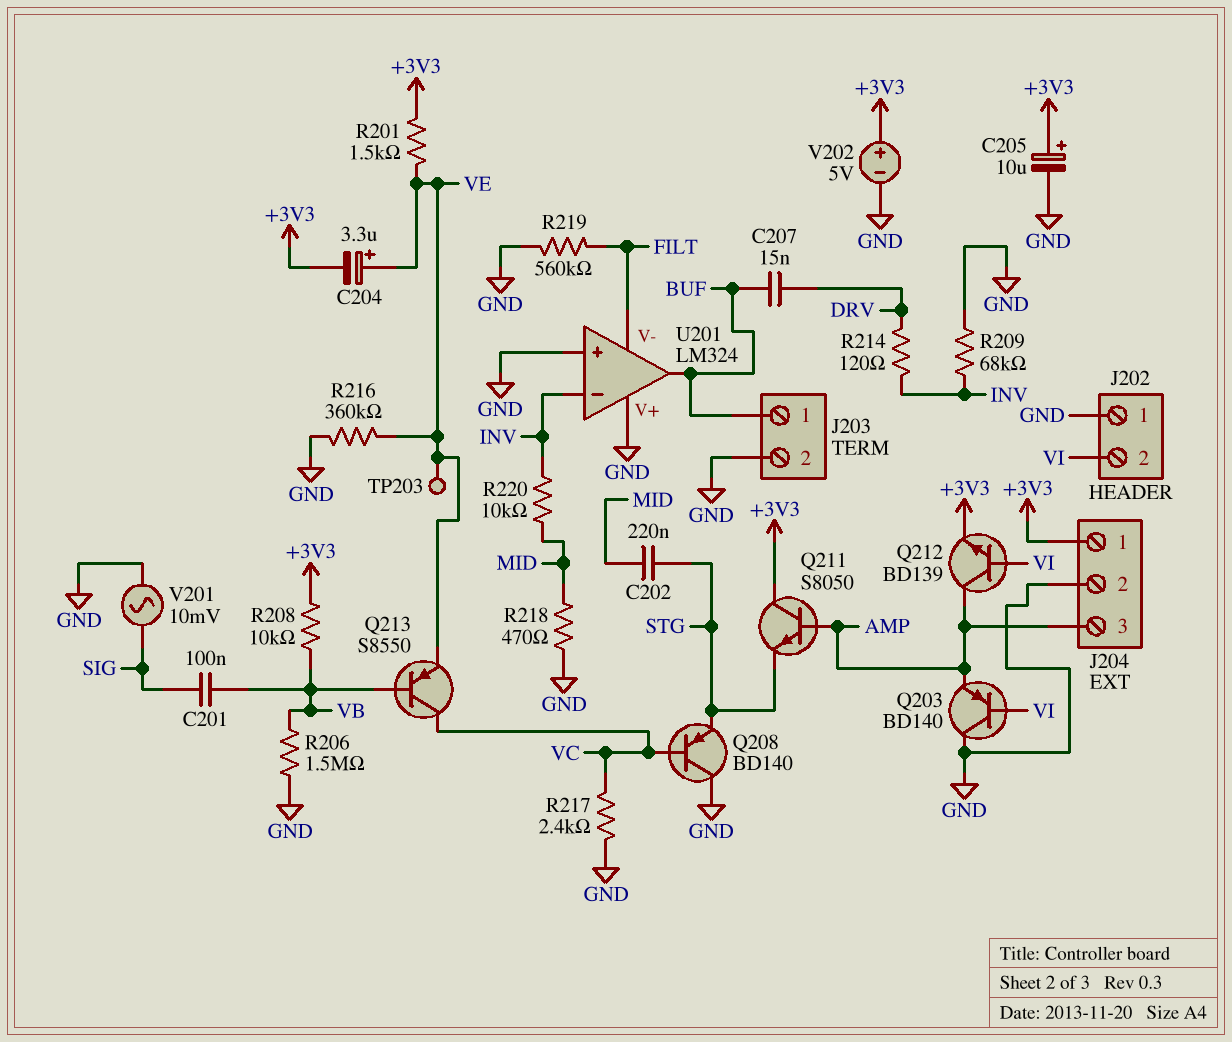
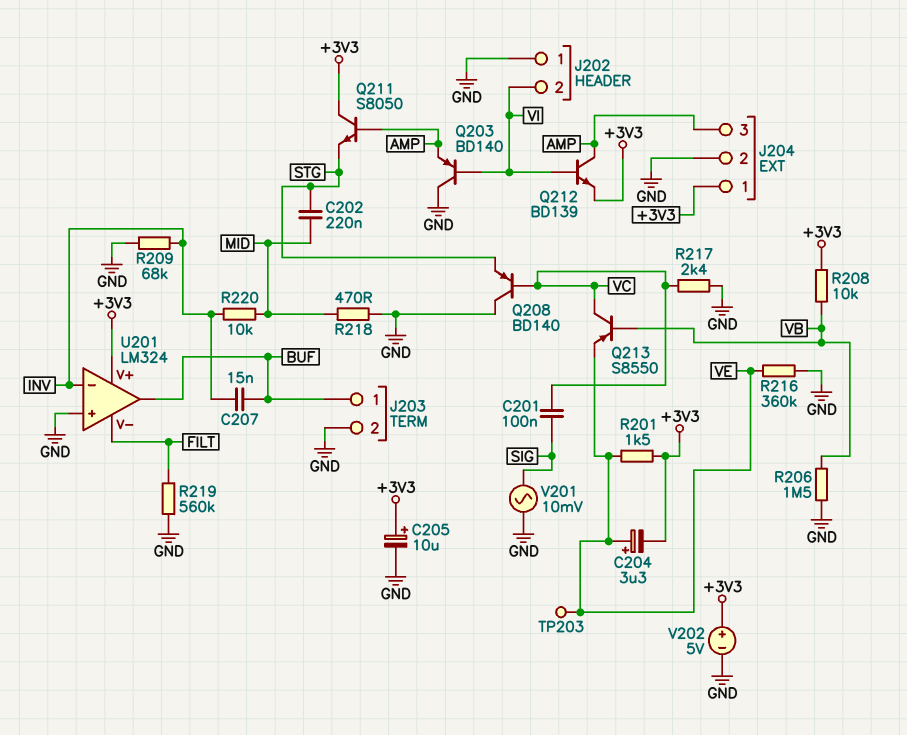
C201: 100nF (SIG, VB) -> 100nF (SIG, VC)
C207: 15nF (BUF, DRV) -> 15nF (BUF, INV)
R214: 120 (DRV, INV) -> none
U201 pin V+: GND -> +3V3

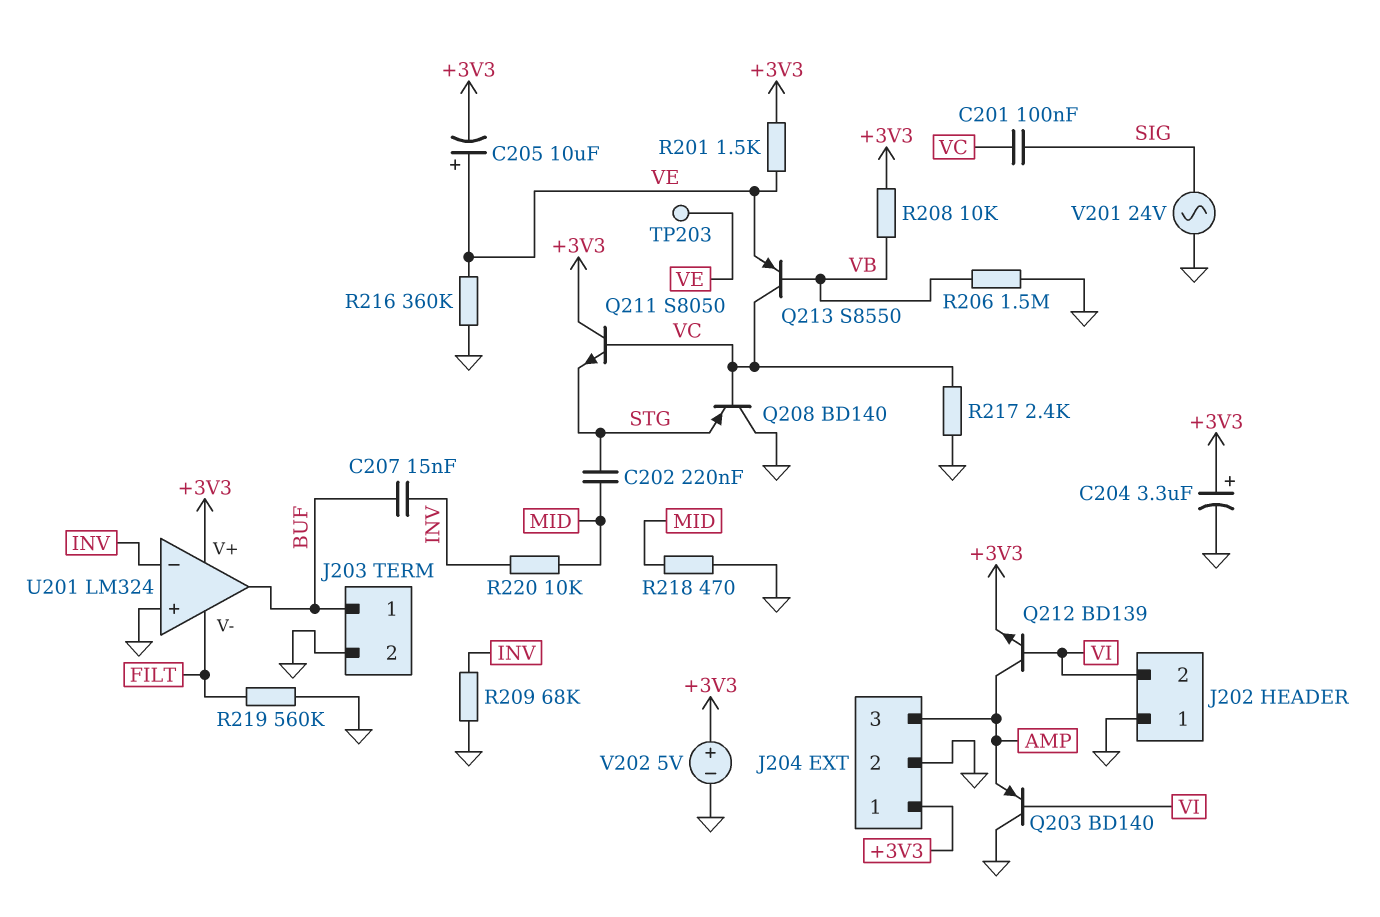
C204: 3.3uF (plus VE, minus +3V3) -> 3.3uF (plus +3V3, minus GND)
C205: 10uF (plus +3V3, minus GND) -> 10uF (plus VE, minus +3V3)
Q211: NPN S8050 (B AMP, C +3V3, E STG) -> NPN S8050 (B VC, C +3V3, E STG)
V201: AC 10mV (GND, SIG) -> AC 24V (GND, SIG)

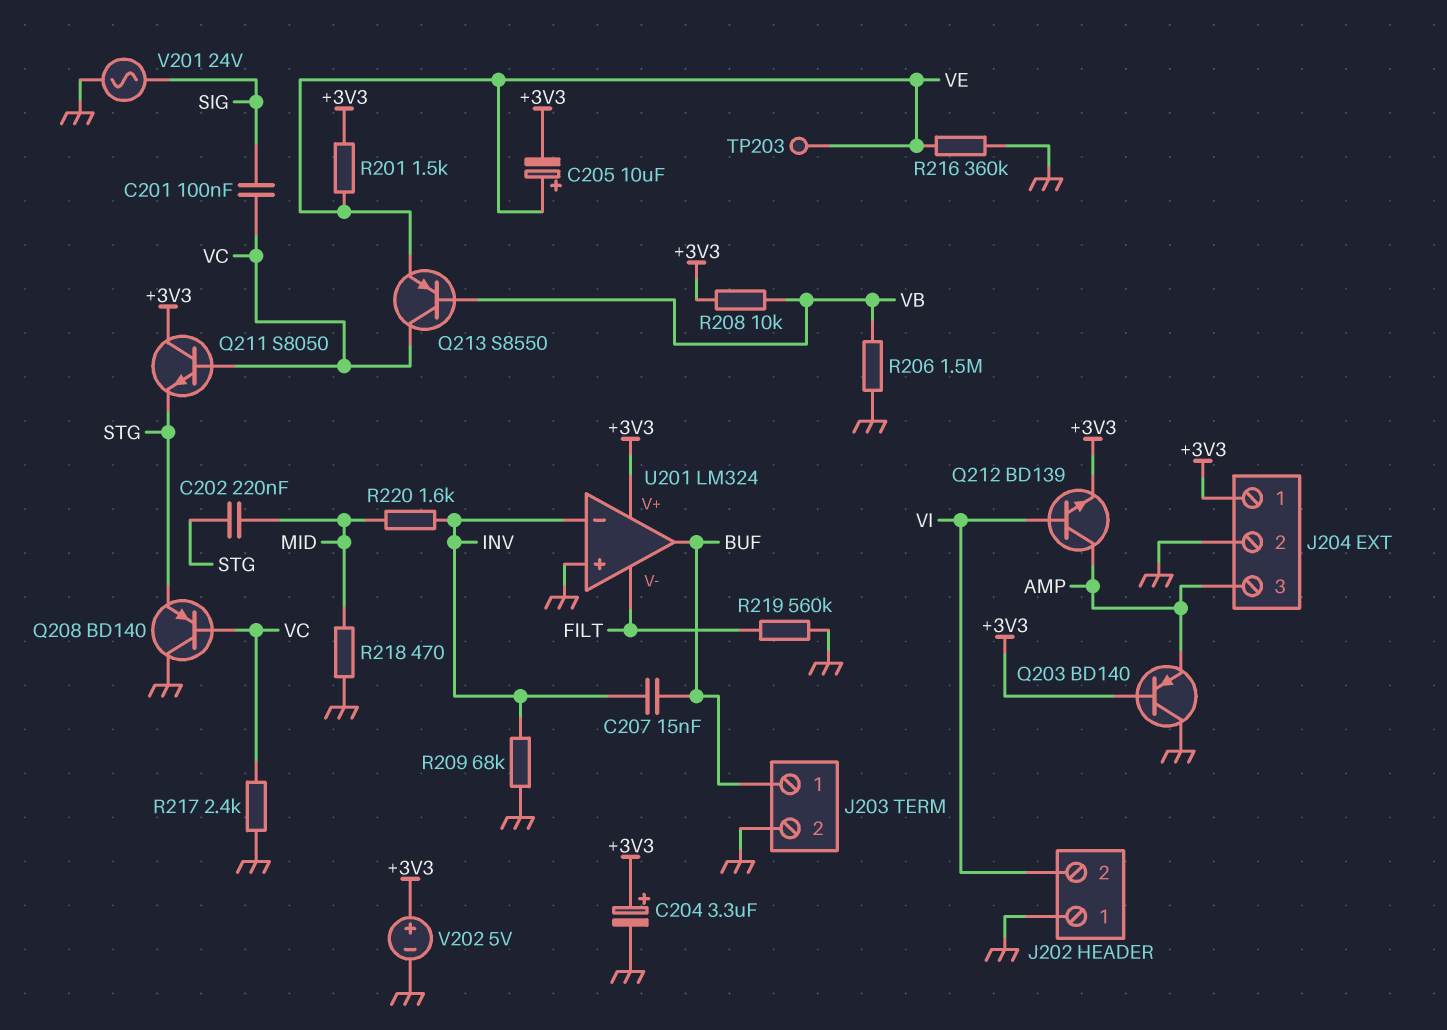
Q203: PNP BD140 (B VI, C GND, E AMP) -> PNP BD140 (B +3V3, C GND, E AMP)
R220: 10k (INV, MID) -> 1.6k (INV, MID)

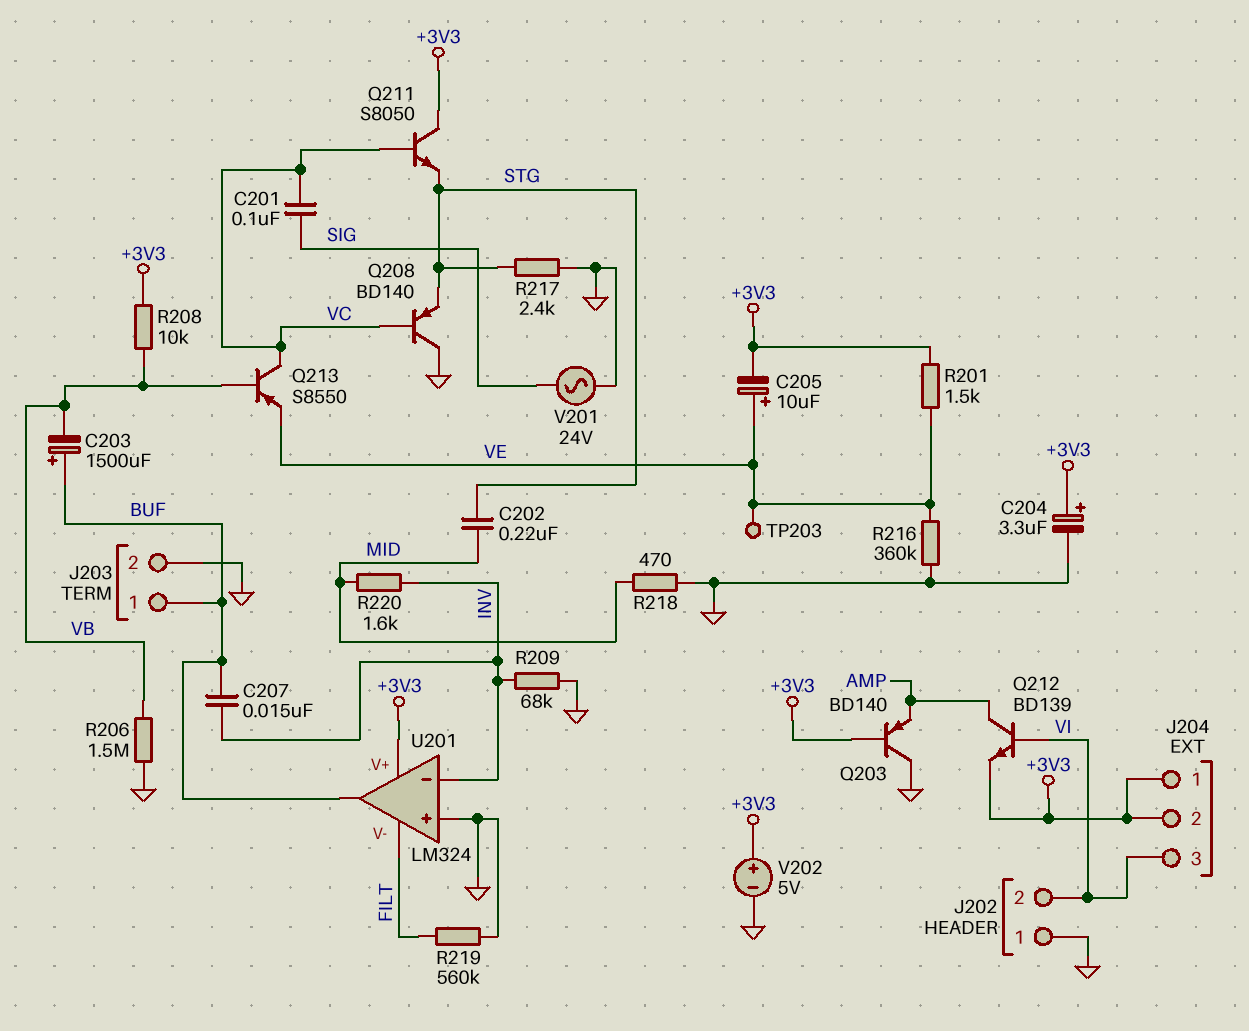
C203: none -> 1500uF (plus BUF, minus VB)
J204 pin 2: GND -> +3V3
J204 pin 3: AMP -> VI
R217: 2.4k (GND, VC) -> 2.4k (GND, STG)

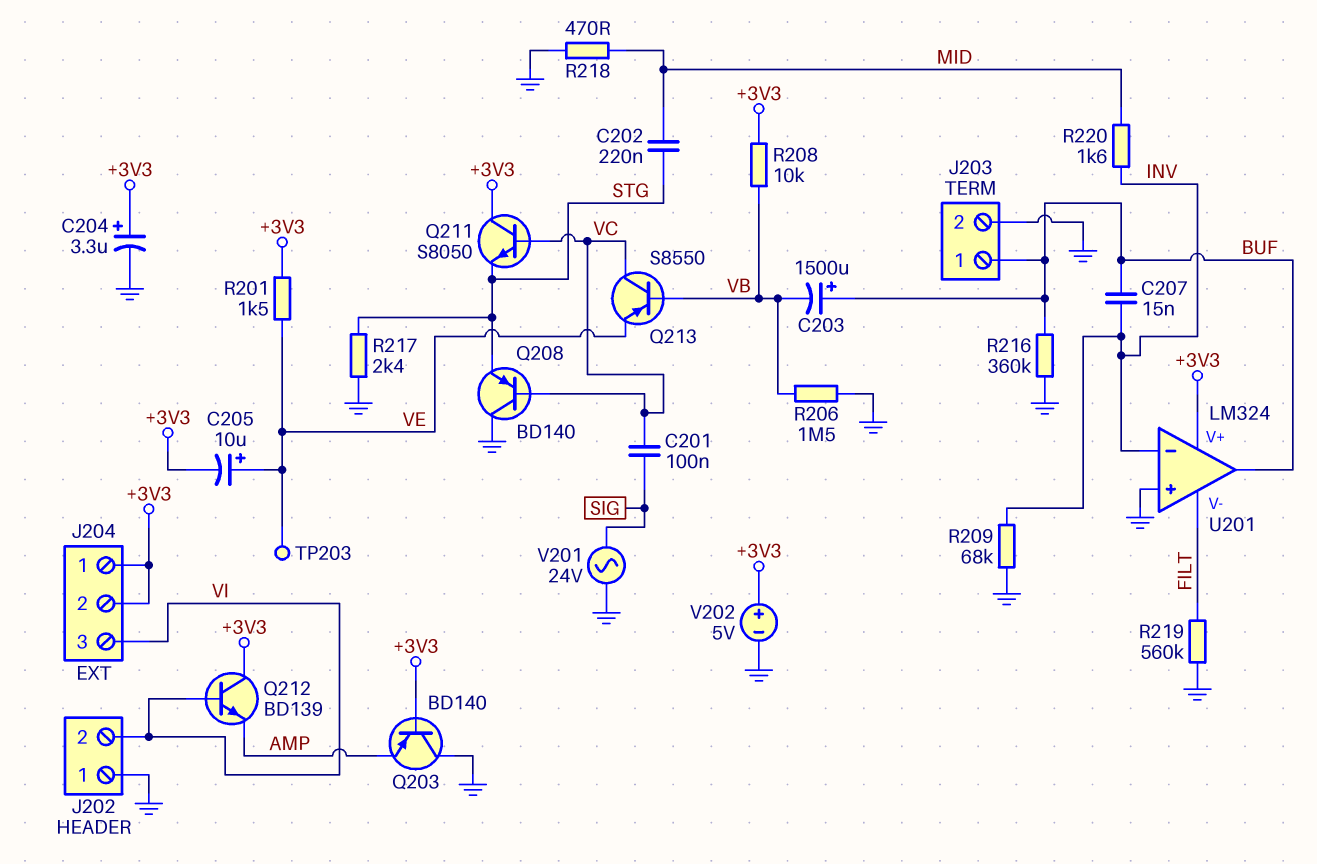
Q212: NPN BD139 (B VI, C AMP, E +3V3) -> NPN BD139 (B VI, C +3V3, E AMP)
R216: 360k (GND, VE) -> 360k (BUF, GND)

